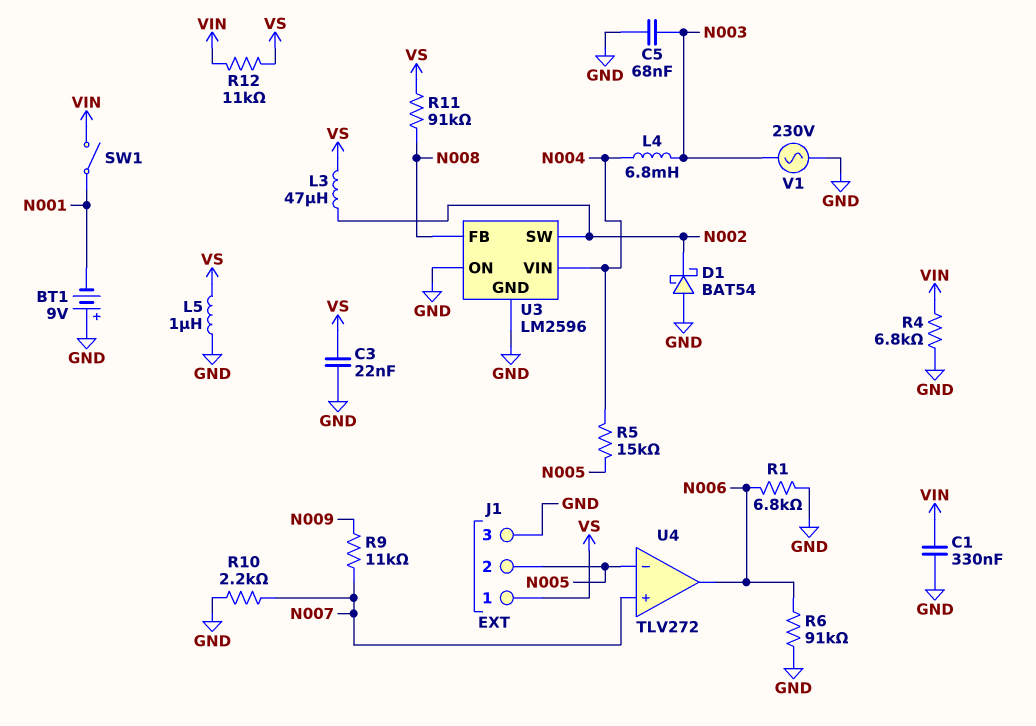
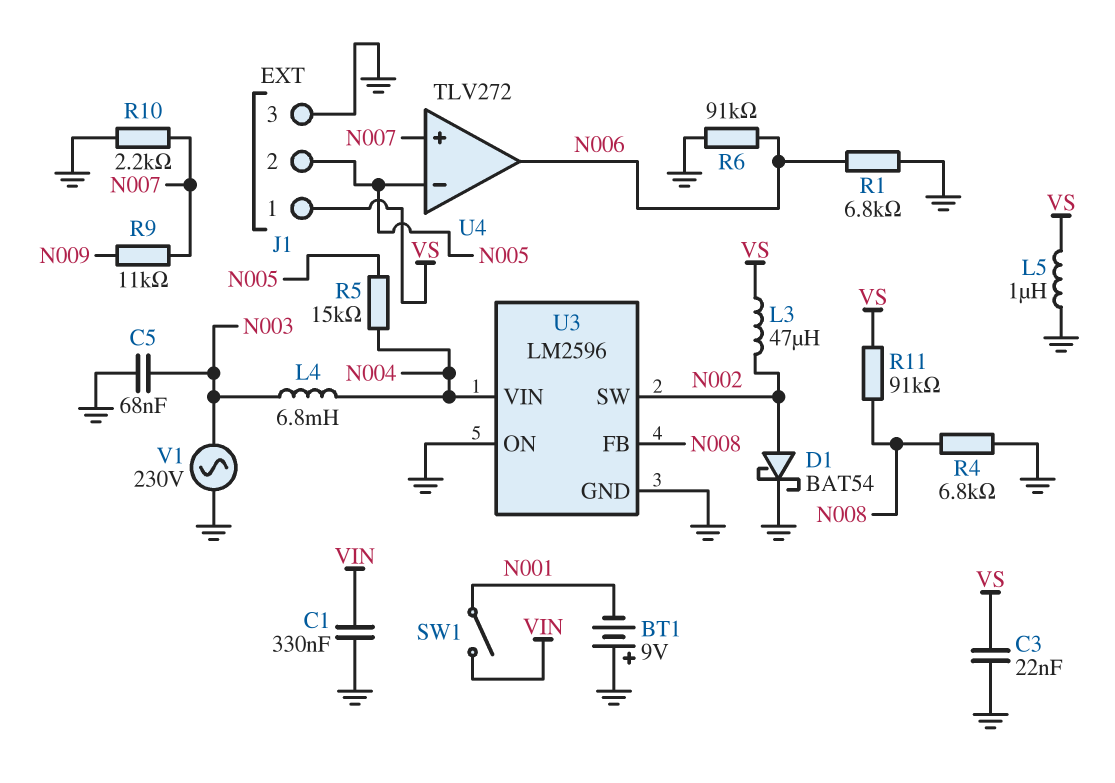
D1: schottky BAT54 (A GND, K N002) -> schottky BAT54 (A N002, K GND)
R4: 6.8k (GND, VIN) -> 6.8k (GND, N008)
R12: 11k (VIN, VS) -> none

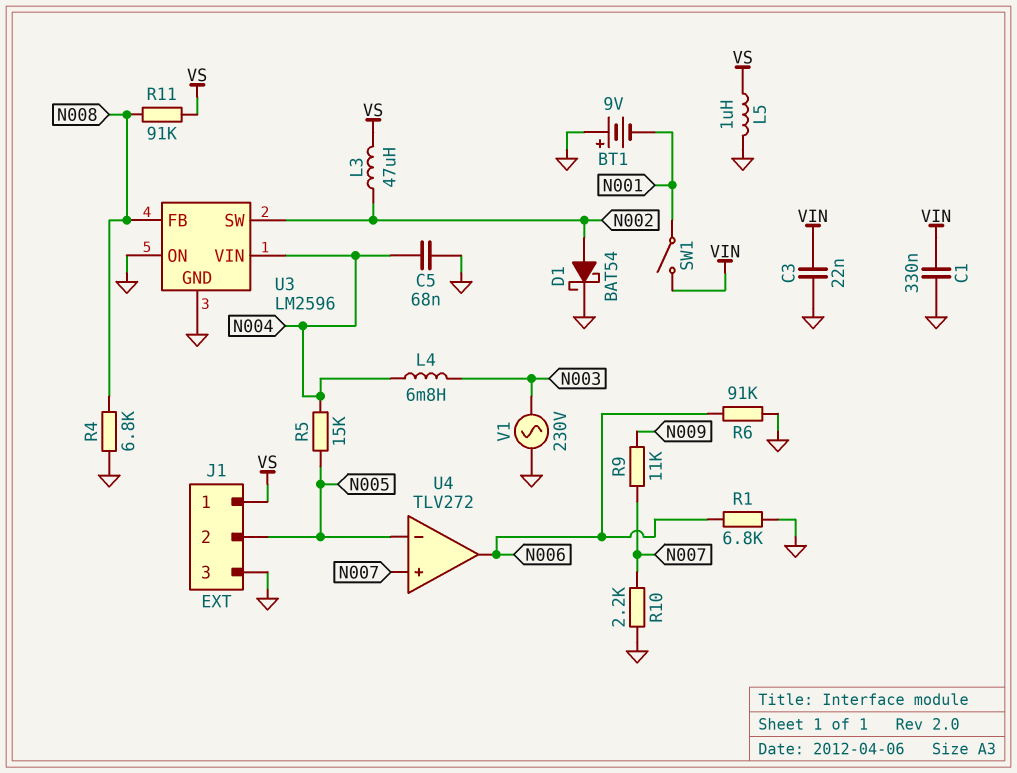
C3: 22nF (GND, VS) -> 22nF (GND, VIN)
C5: 68nF (GND, N003) -> 68nF (GND, N004)

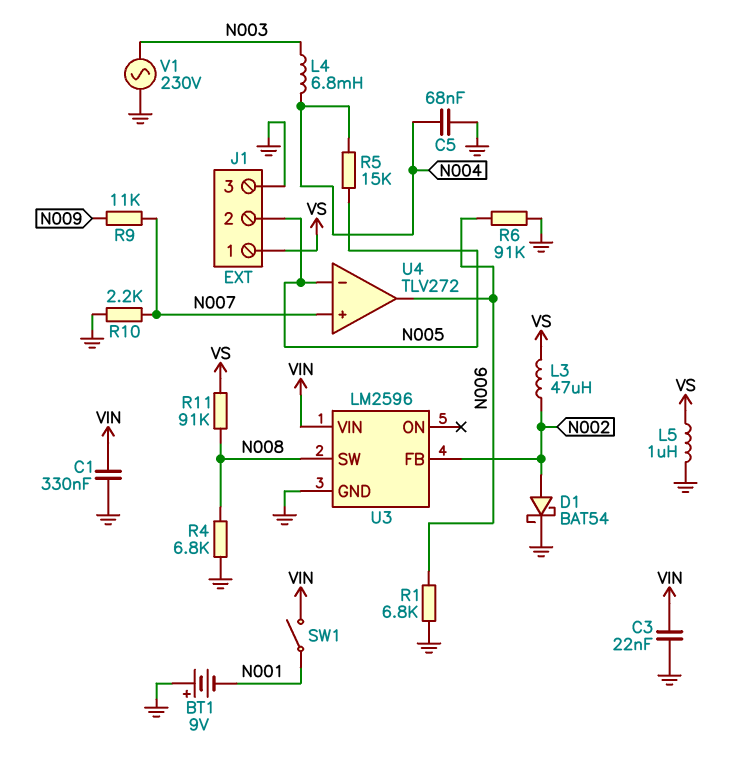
U3 pin FB: N008 -> N002
U3 pin ON: GND -> none
U3 pin SW: N002 -> N008
U3 pin VIN: N004 -> VIN

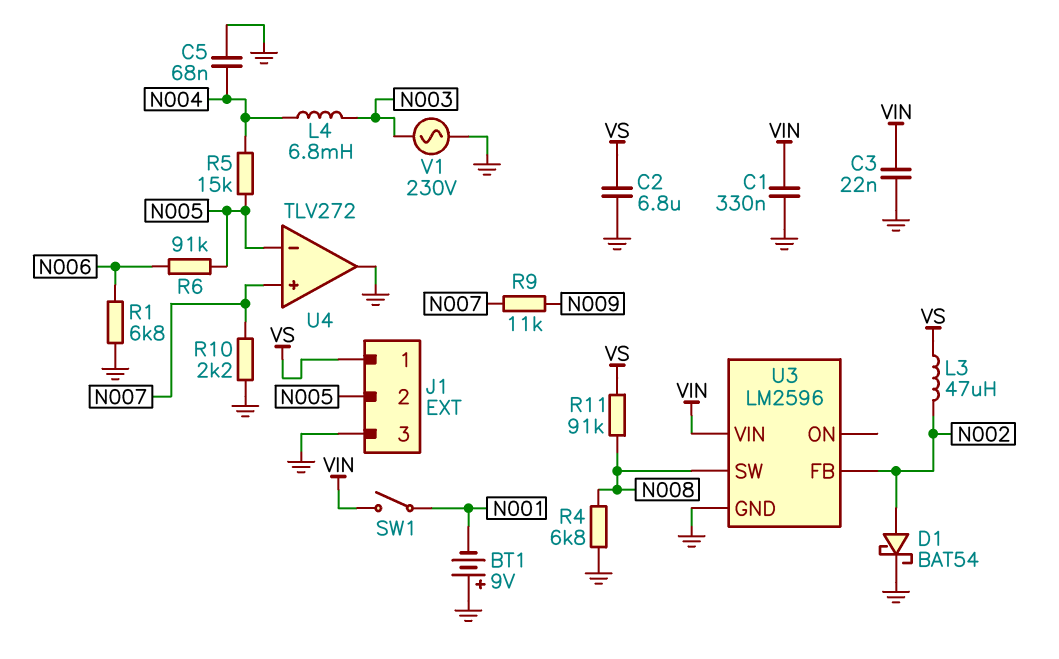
C2: none -> 6.8uF (GND, VS)
L5: 1uH (GND, VS) -> none
R6: 91k (GND, N006) -> 91k (N005, N006)
U4 pin out: N006 -> GND

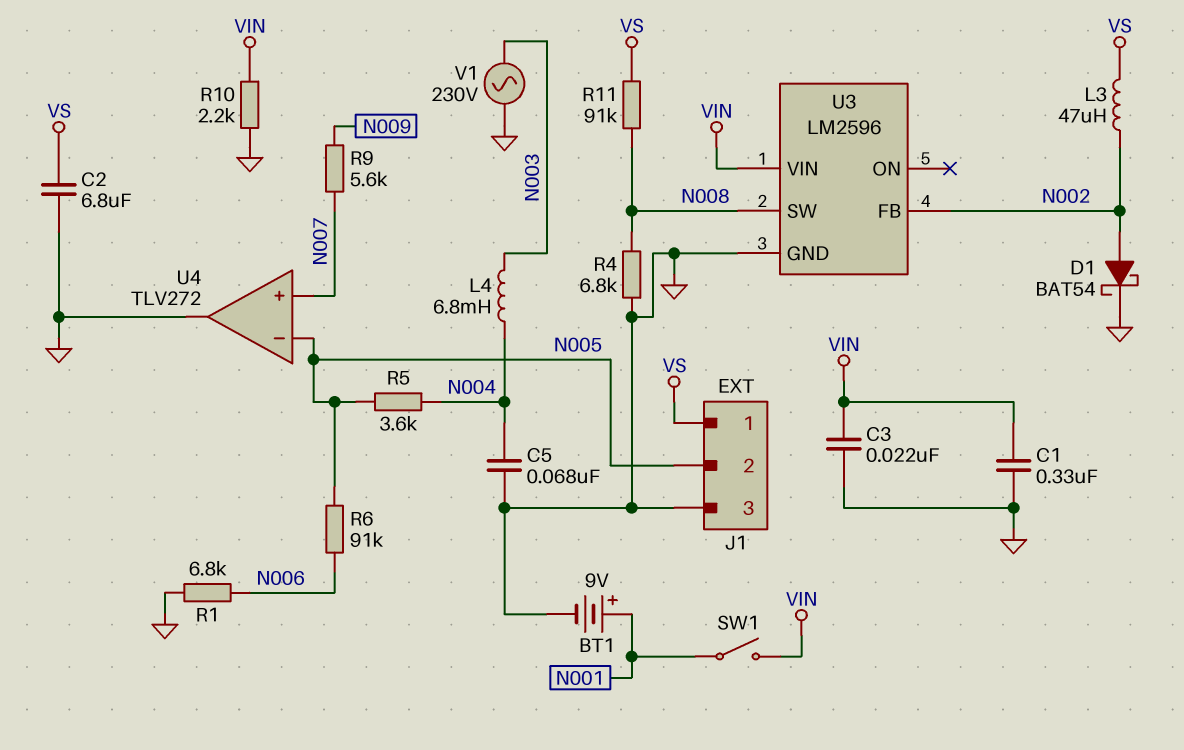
BT1: 9V (plus GND, minus N001) -> 9V (plus N001, minus GND)
R5: 15k (N004, N005) -> 3.6k (N004, N005)
R9: 11k (N007, N009) -> 5.6k (N007, N009)
R10: 2.2k (GND, N007) -> 2.2k (GND, VIN)

